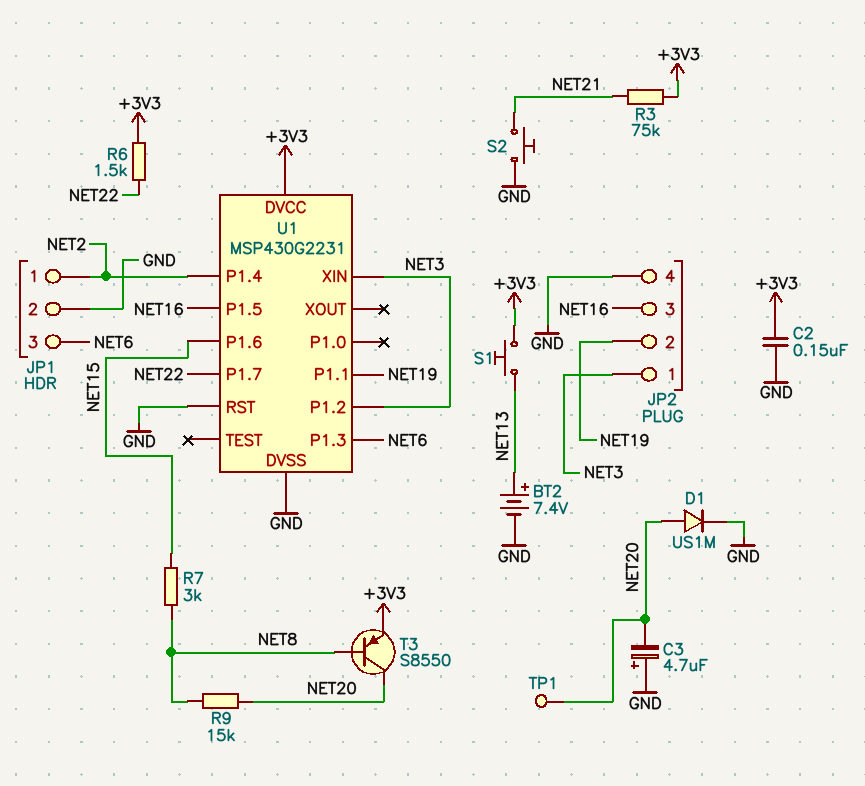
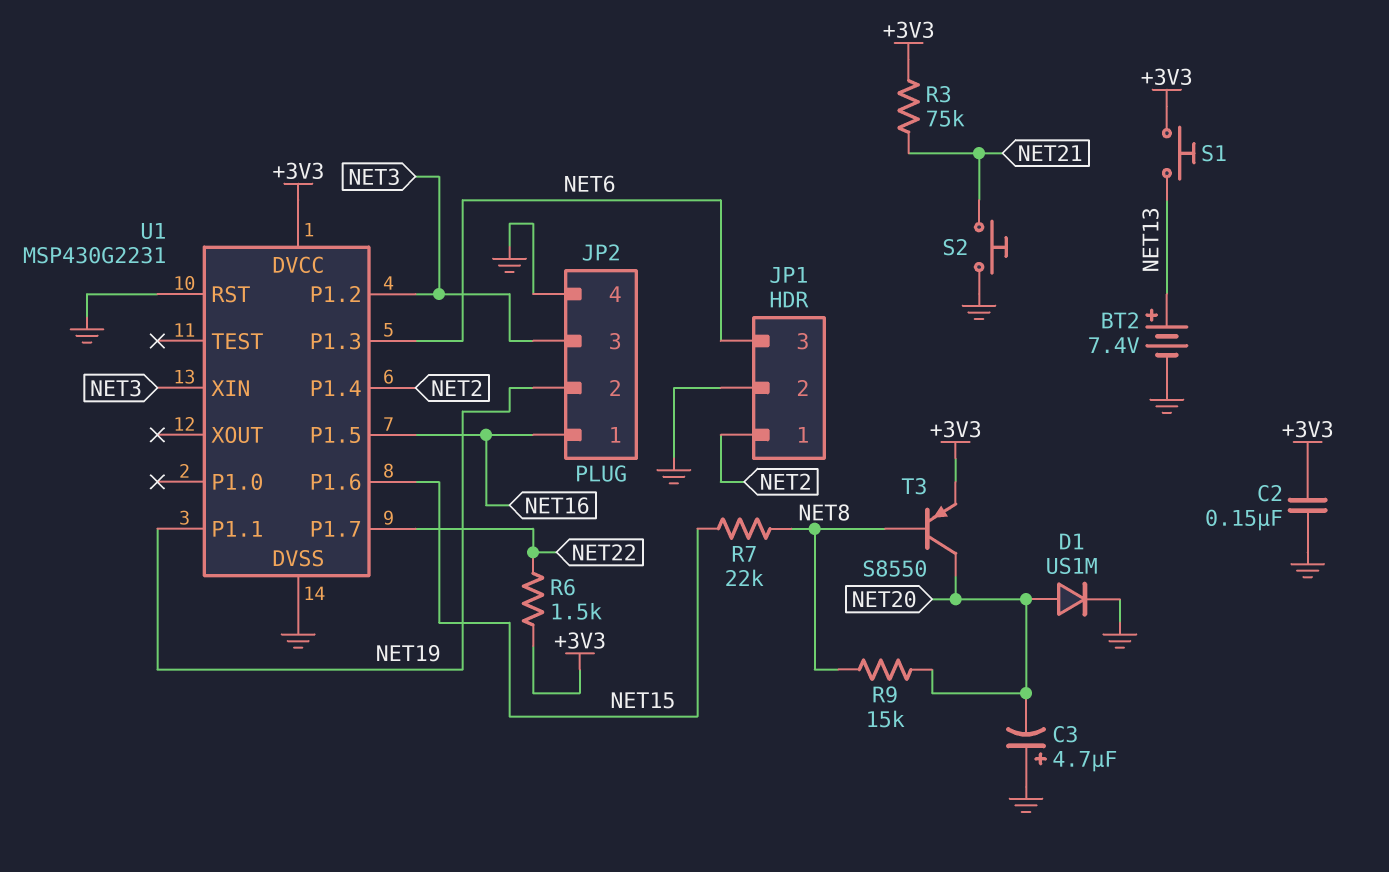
JP2 pin 1: NET3 -> NET16
JP2 pin 3: NET16 -> NET3
R7: 3k (NET8, NET15) -> 22k (NET8, NET15)
TP1: test point (NET20) -> none

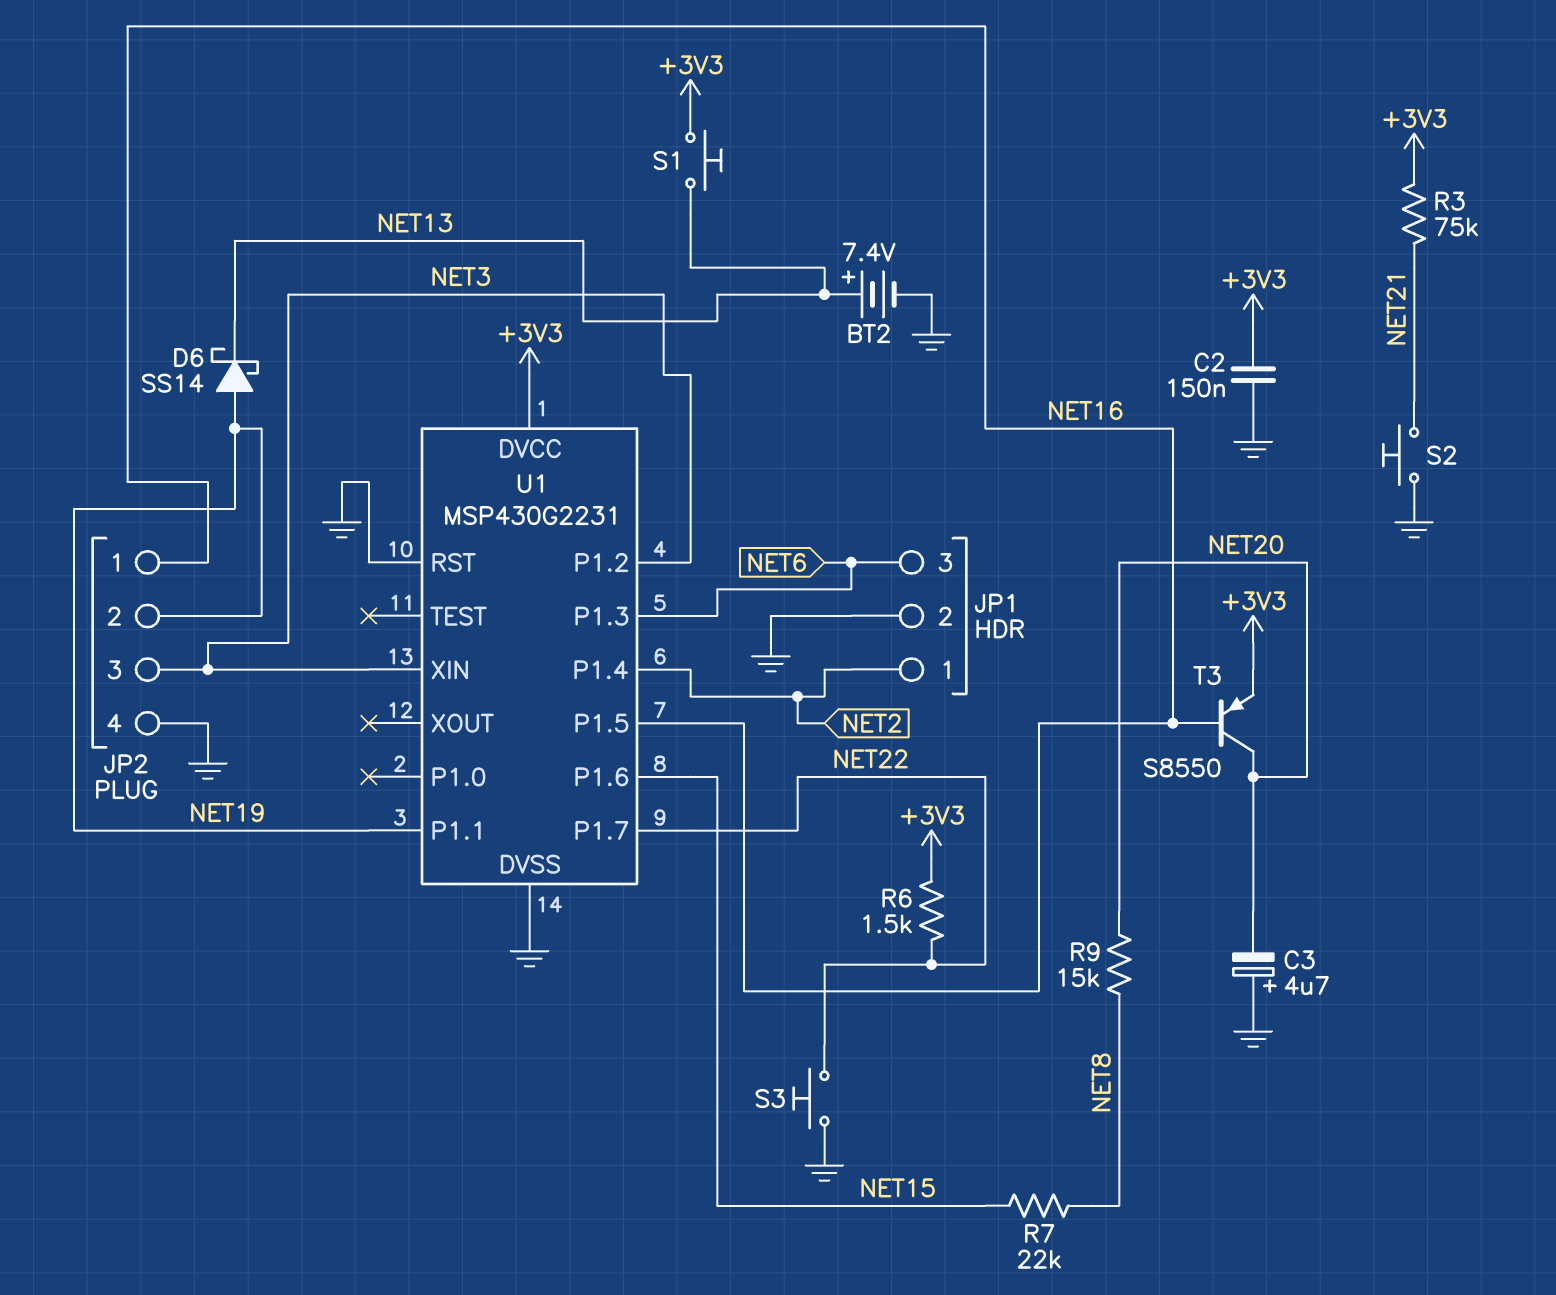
D1: diode US1M (A NET20, K GND) -> none
D6: none -> schottky SS14 (A NET19, K NET13)
S3: none -> button (GND, NET22)
T3: PNP S8550 (B NET8, C NET20, E +3V3) -> PNP S8550 (B NET16, C NET20, E +3V3)

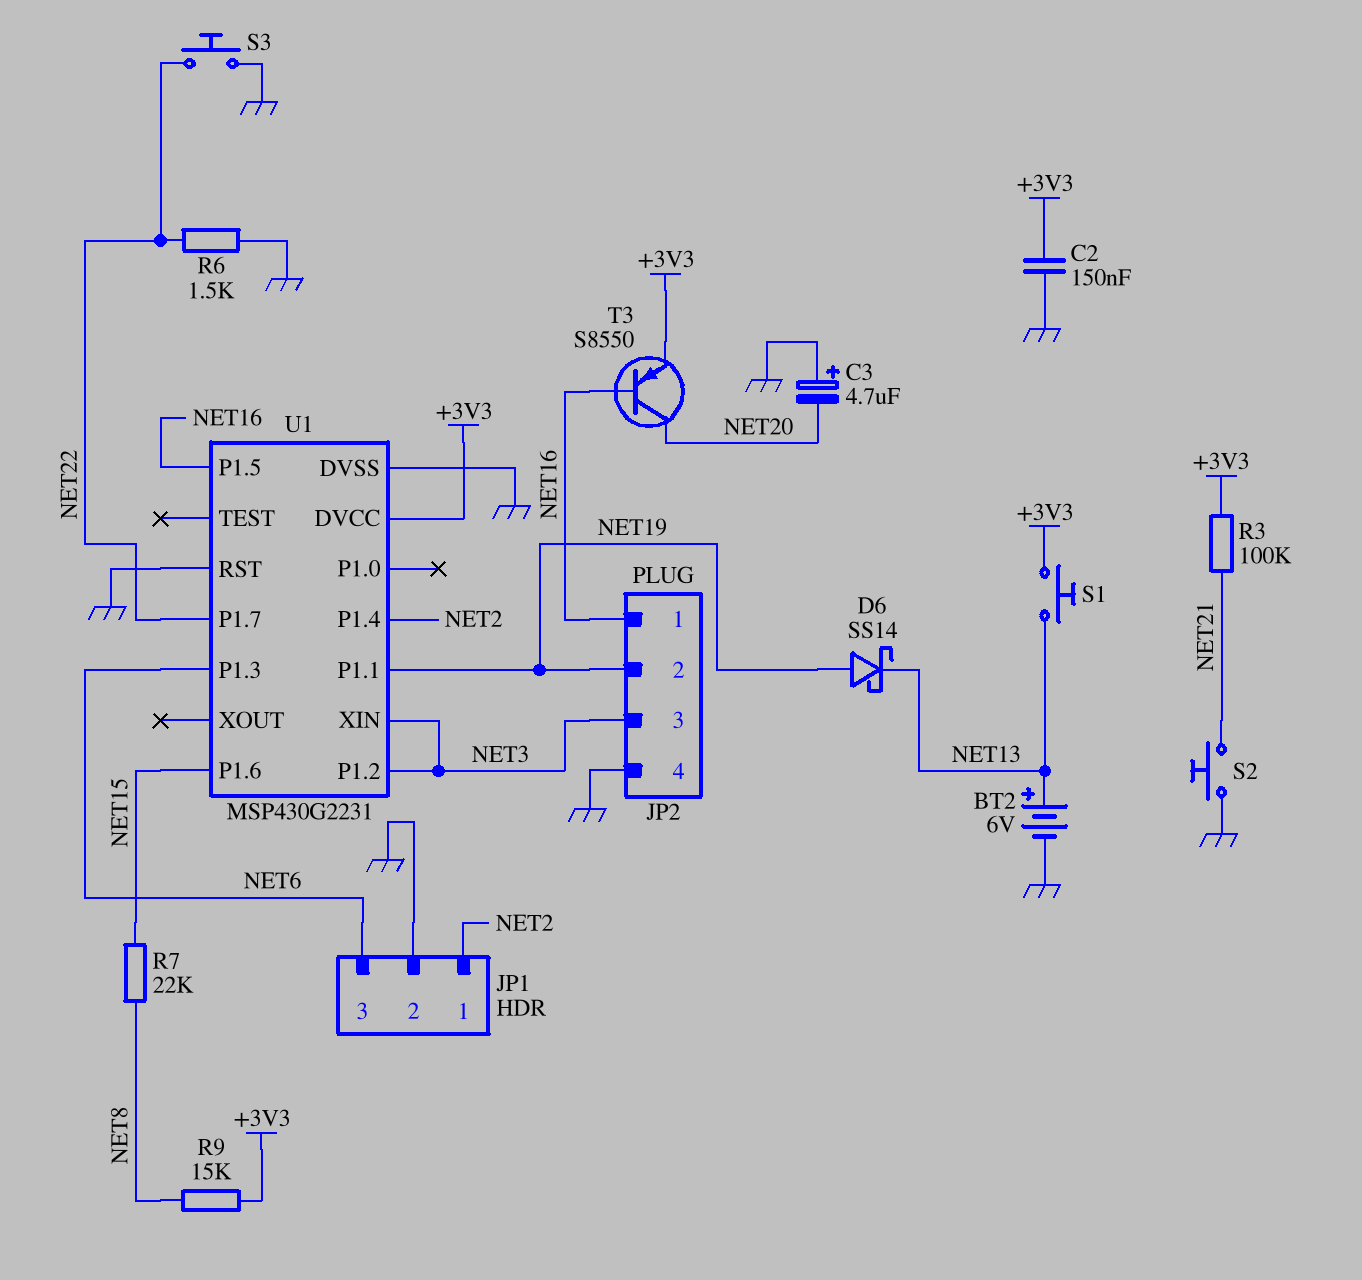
BT2: 7.4V (plus NET13, minus GND) -> 6V (plus NET13, minus GND)
R3: 75k (+3V3, NET21) -> 100k (+3V3, NET21)
R6: 1.5k (+3V3, NET22) -> 1.5k (GND, NET22)
R9: 15k (NET8, NET20) -> 15k (+3V3, NET8)

